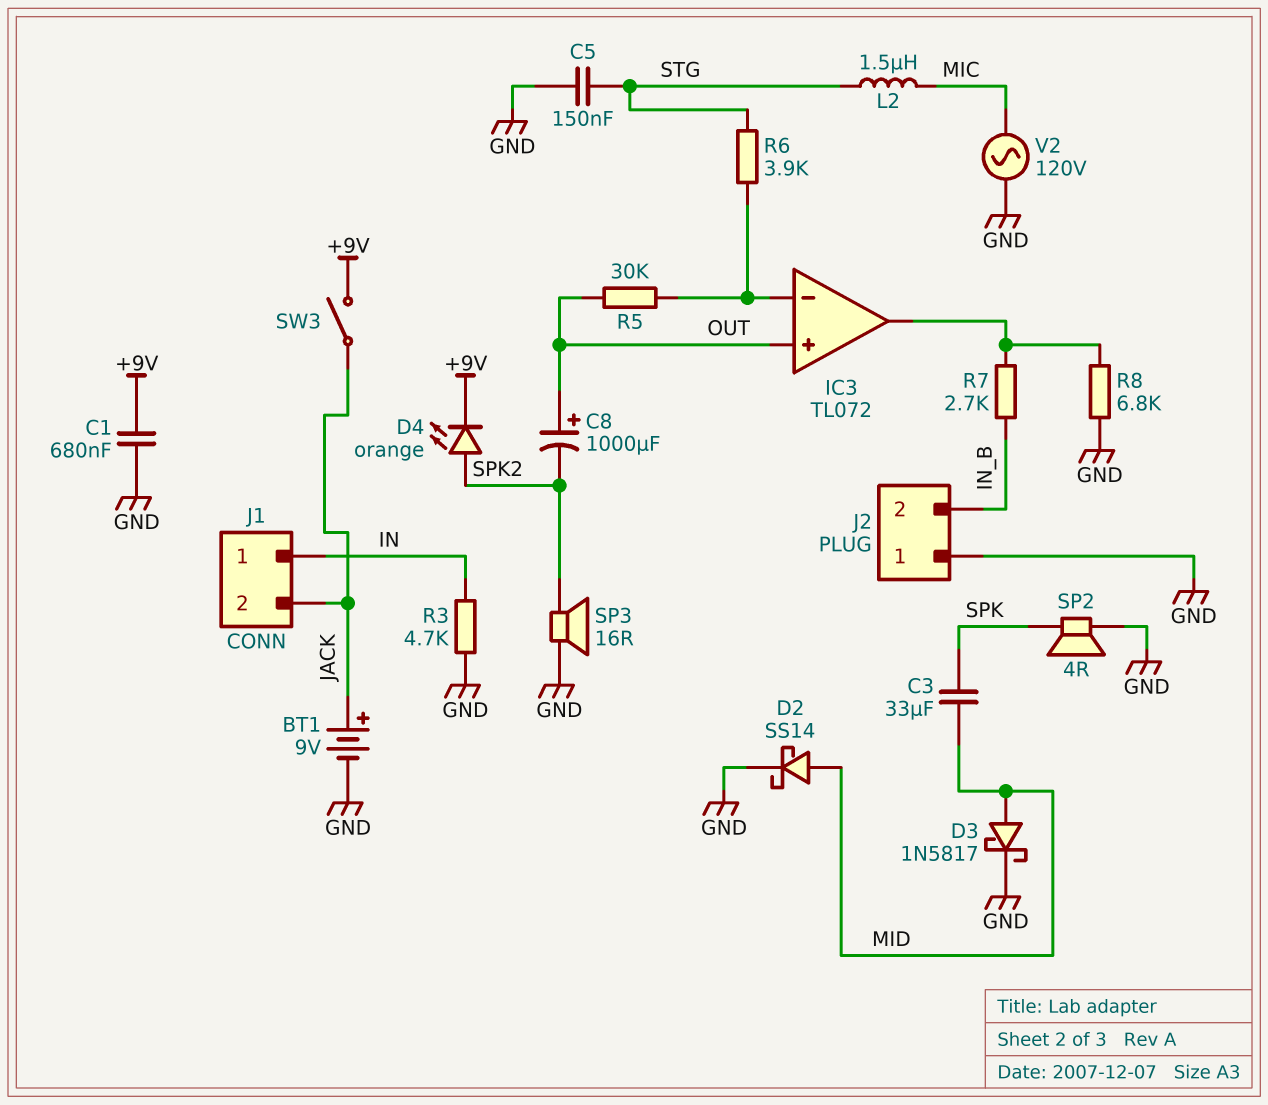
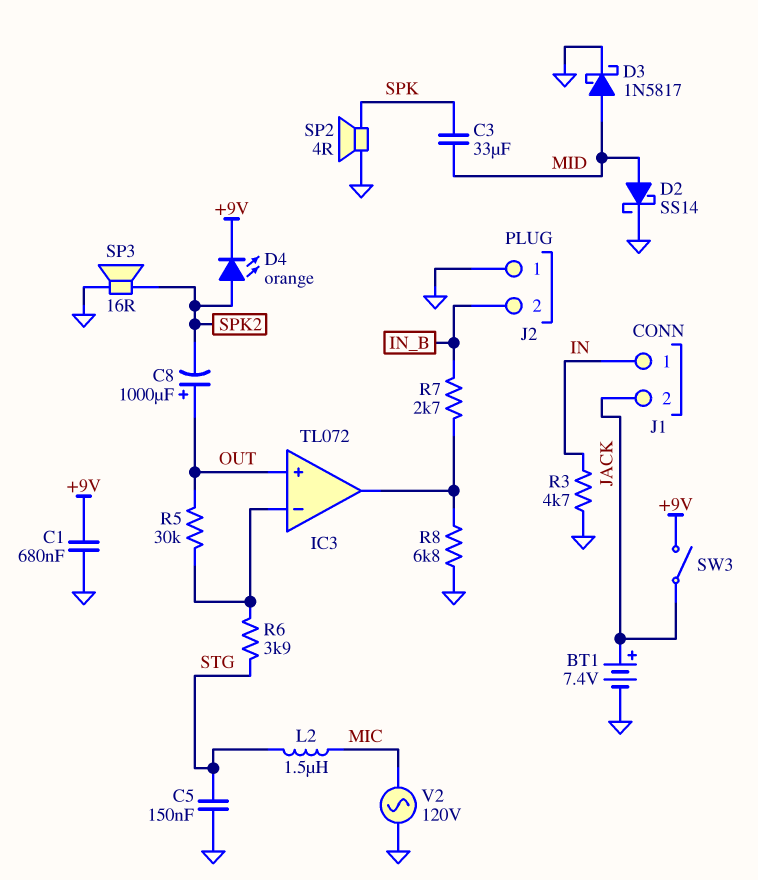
BT1: 9V (plus JACK, minus GND) -> 7.4V (plus JACK, minus GND)

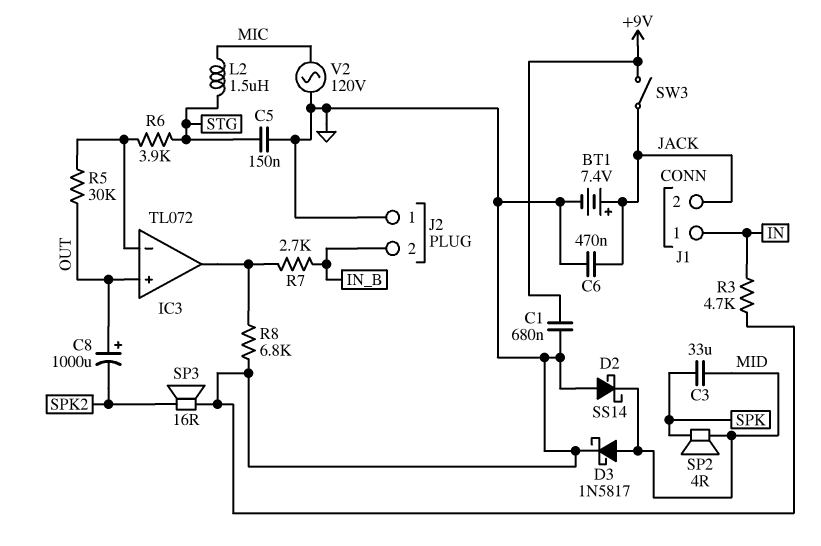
C6: none -> 470nF (GND, JACK)
D2: schottky SS14 (A MID, K GND) -> schottky SS14 (A GND, K MID)
D4: LED orange (A SPK2, K +9V) -> none
SP2: speaker 4R (GND, SPK) -> speaker 4R (MID, SPK)

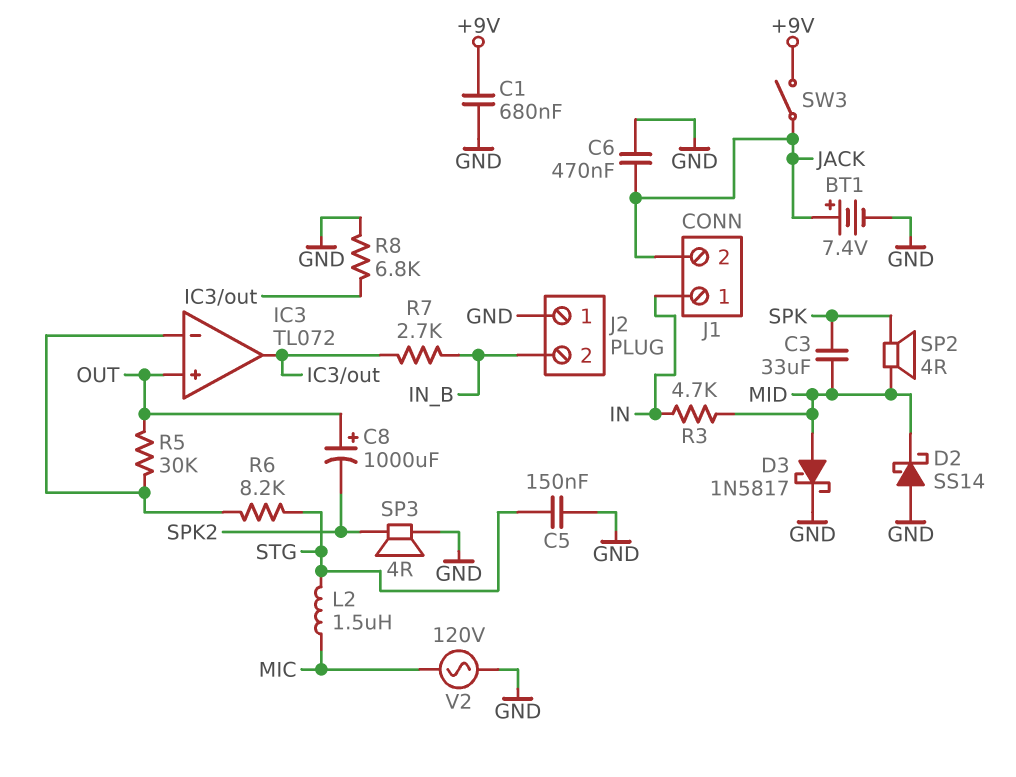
R3: 4.7k (GND, IN) -> 4.7k (IN, MID)
R6: 3.9k (IC3/in-, STG) -> 8.2k (IC3/in-, STG)
SP3: speaker 16R (GND, SPK2) -> speaker 4R (GND, SPK2)

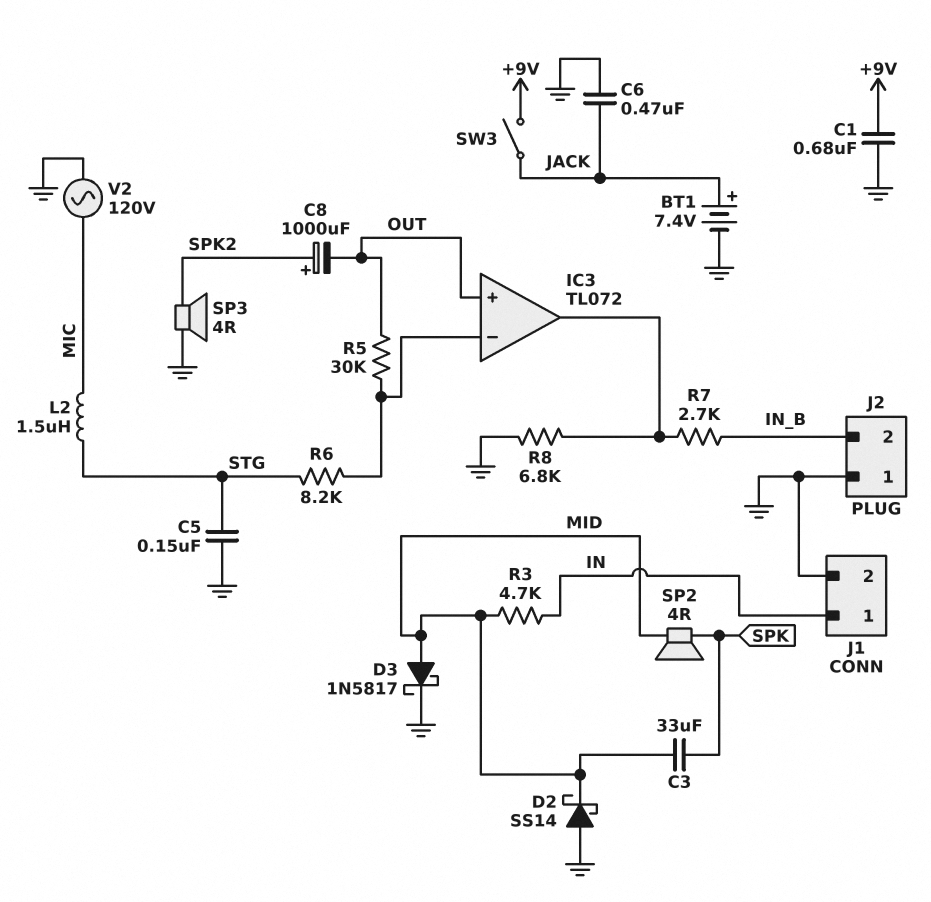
C8: 1000uF (plus OUT, minus SPK2) -> 1000uF (plus SPK2, minus OUT)
J1 pin 2: JACK -> GND

